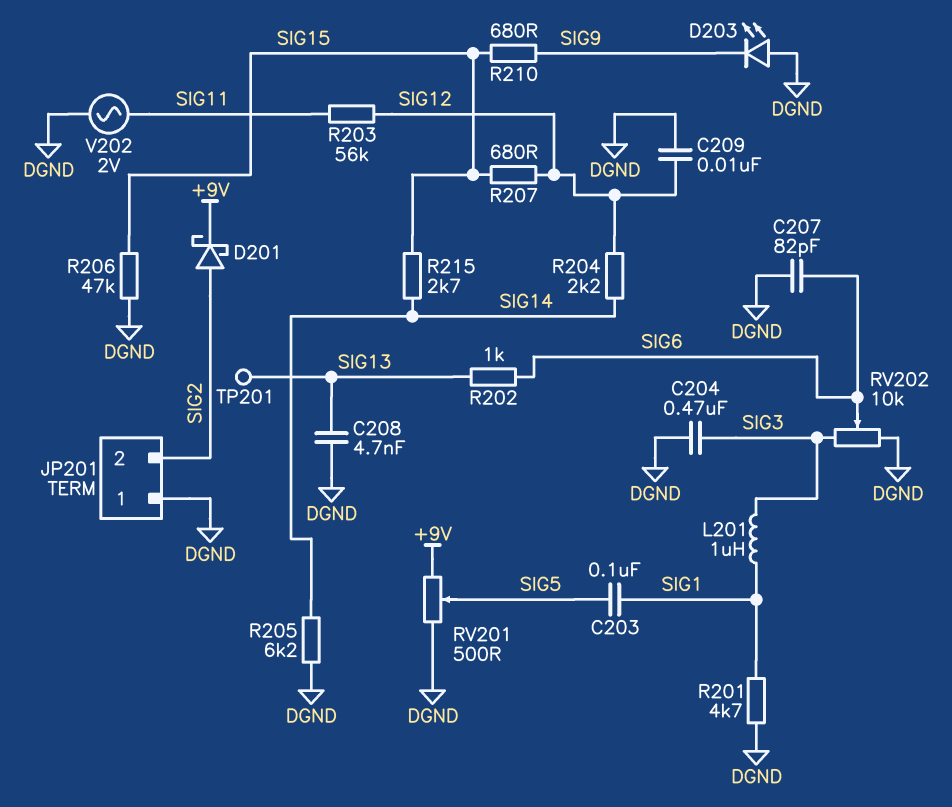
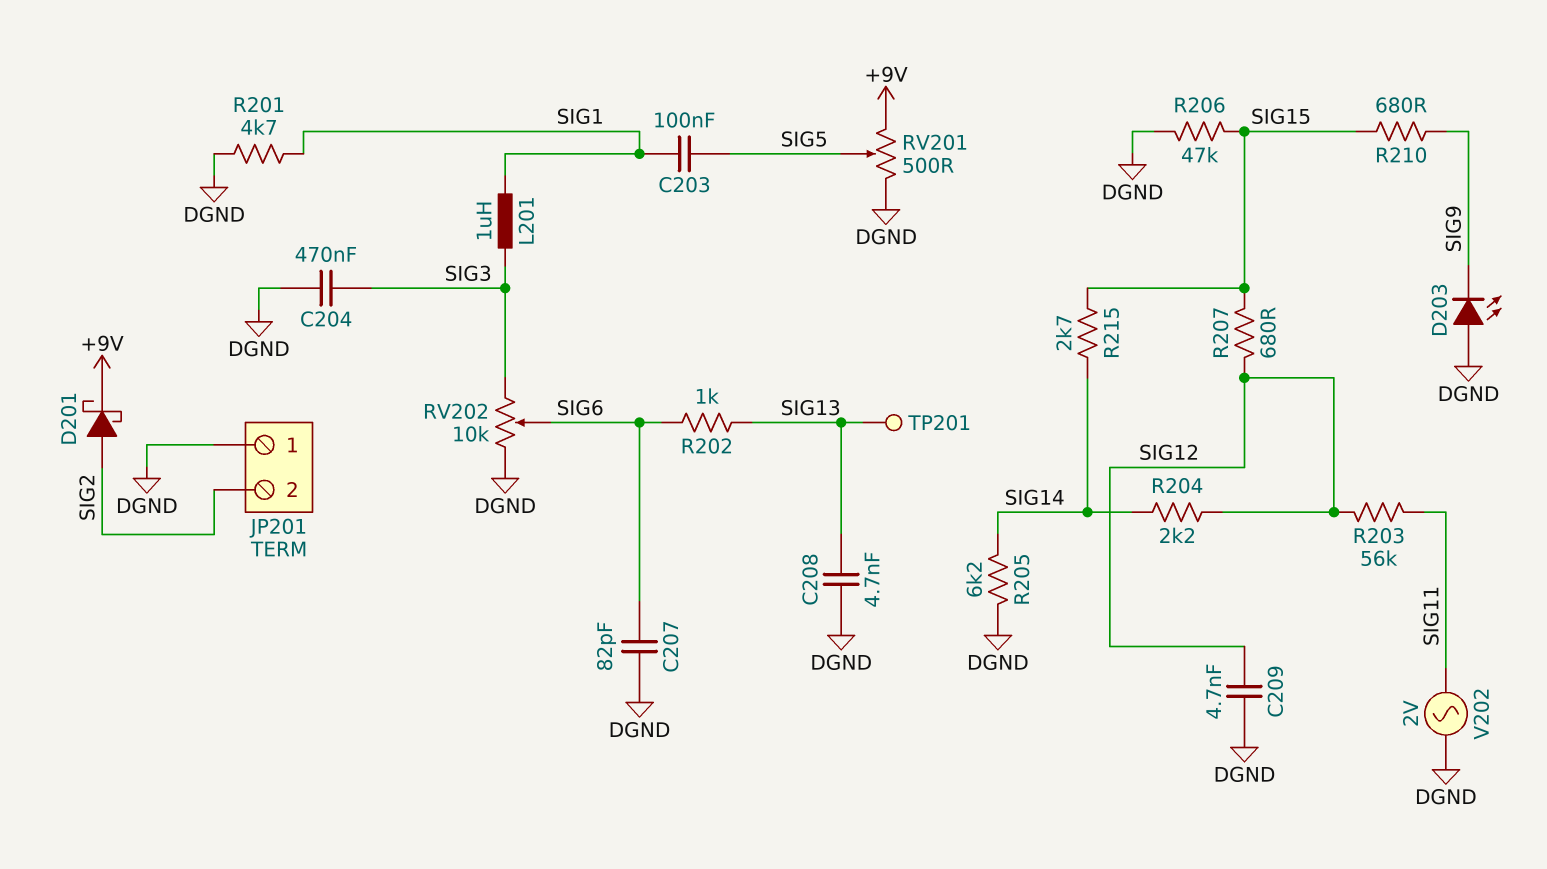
C209: 10nF (DGND, SIG12) -> 4.7nF (DGND, SIG12)

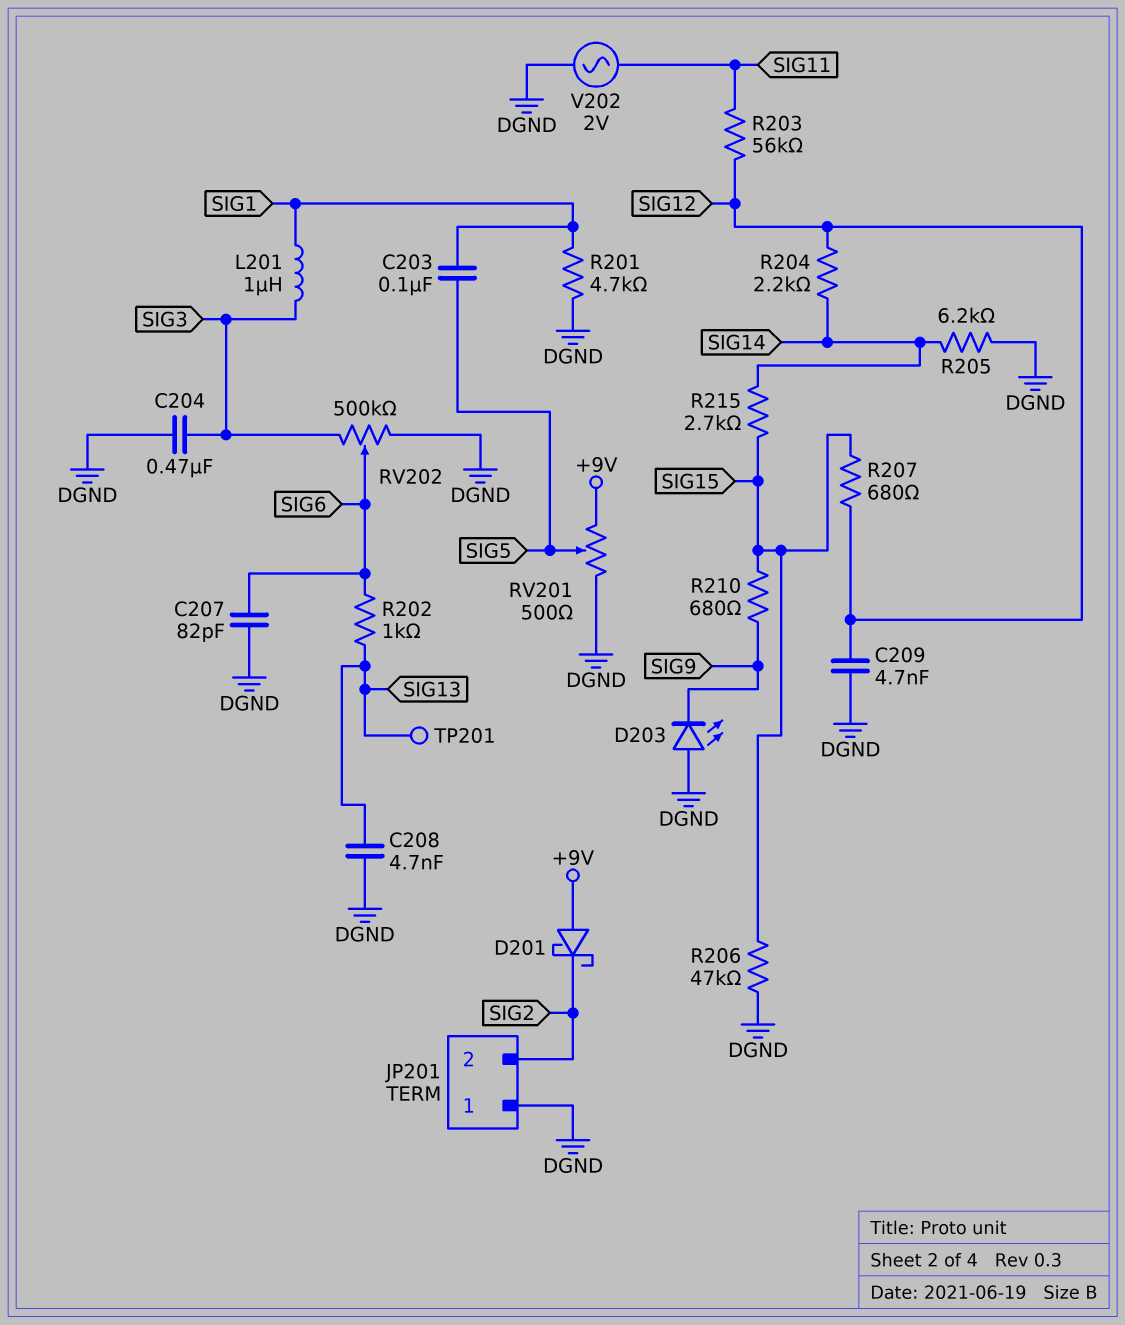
D201: schottky (A SIG2, K +9V) -> schottky (A +9V, K SIG2)
RV202: 10k (DGND, SIG3, wiper SIG6) -> 500k (DGND, SIG3, wiper SIG6)

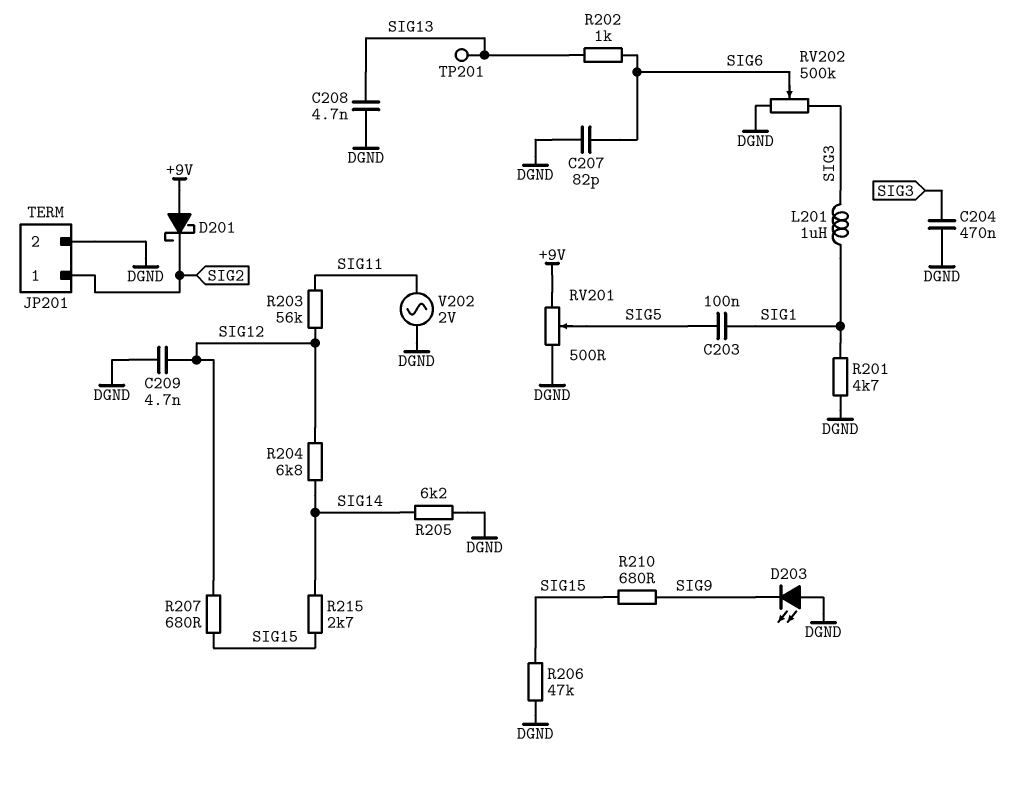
JP201 pin 1: DGND -> SIG2
JP201 pin 2: SIG2 -> DGND
R204: 2.2k (SIG12, SIG14) -> 6.8k (SIG12, SIG14)

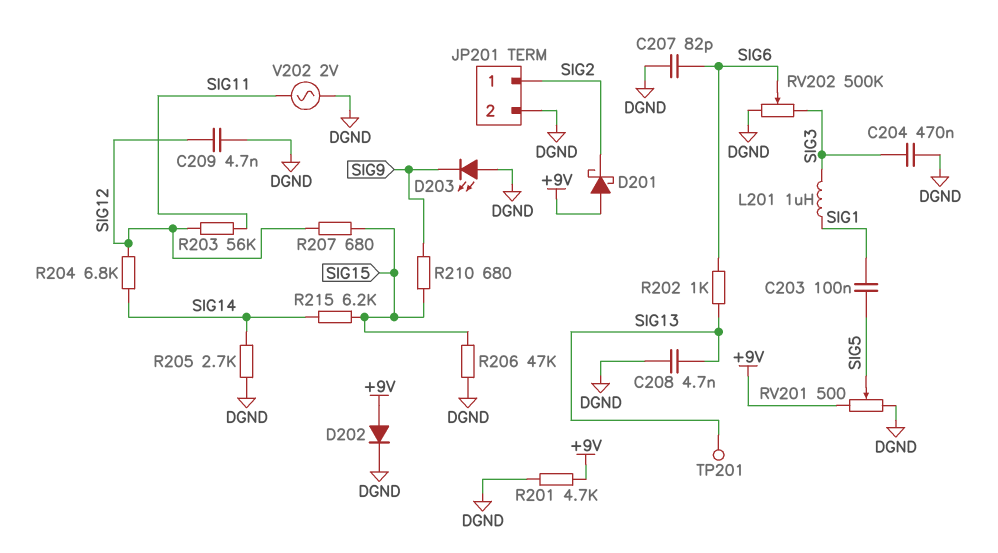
D202: none -> diode (A +9V, K DGND)
R201: 4.7k (DGND, SIG1) -> 4.7k (+9V, DGND)
R205: 6.2k (DGND, SIG14) -> 2.7k (DGND, SIG14)
R215: 2.7k (SIG14, SIG15) -> 6.2k (SIG14, SIG15)

